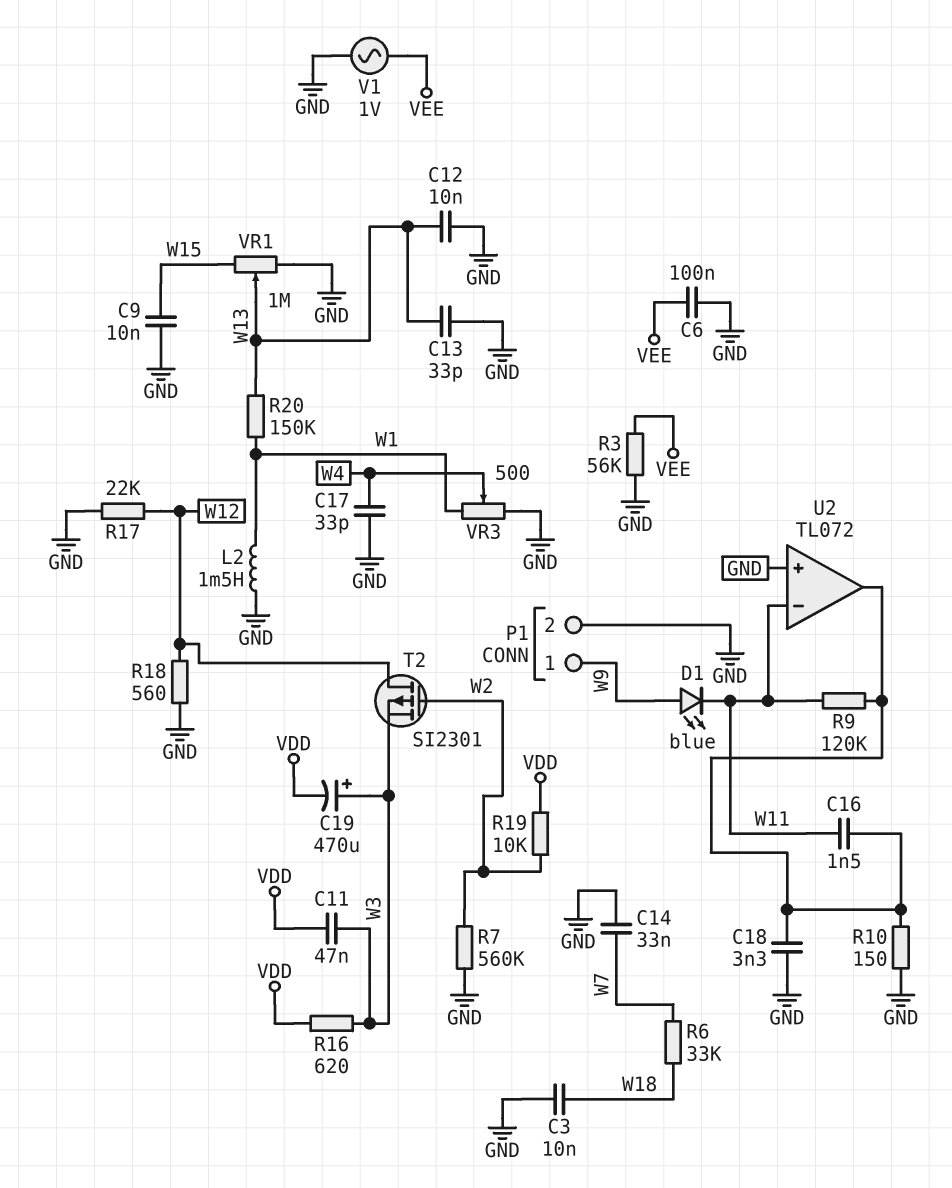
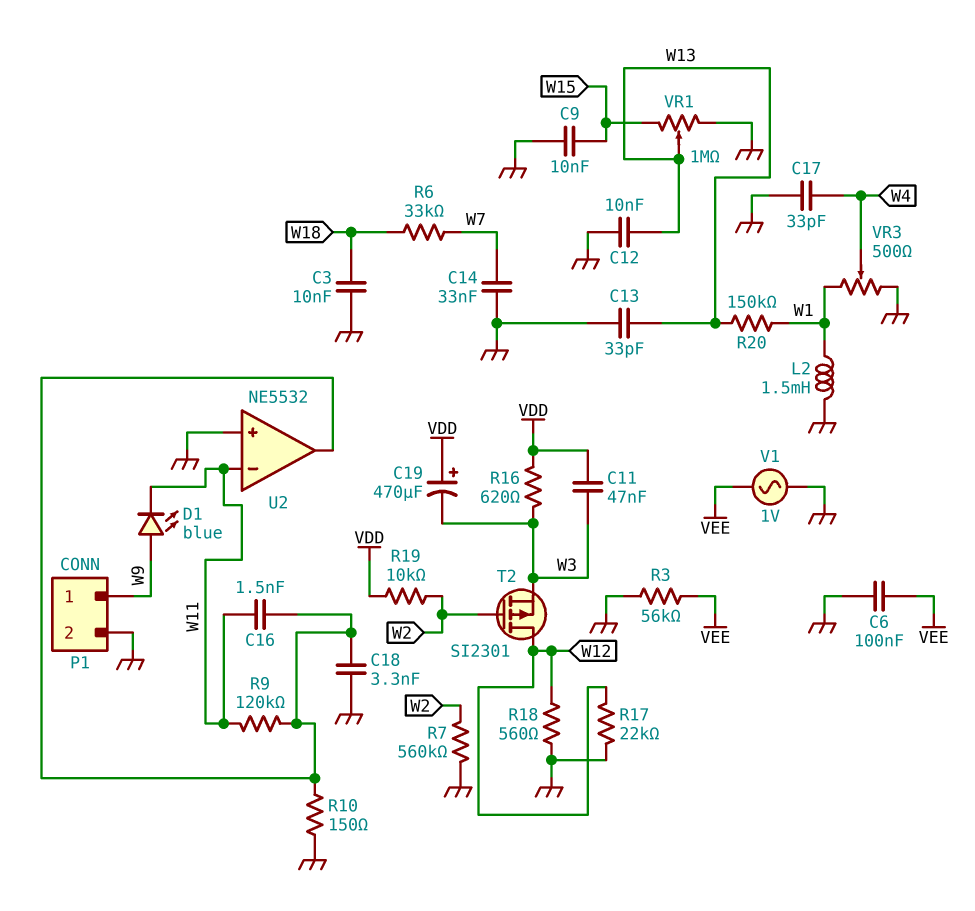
C19: 470uF (plus W3, minus VDD) -> 470uF (plus VDD, minus W3)
U2: TL072 -> NE5532

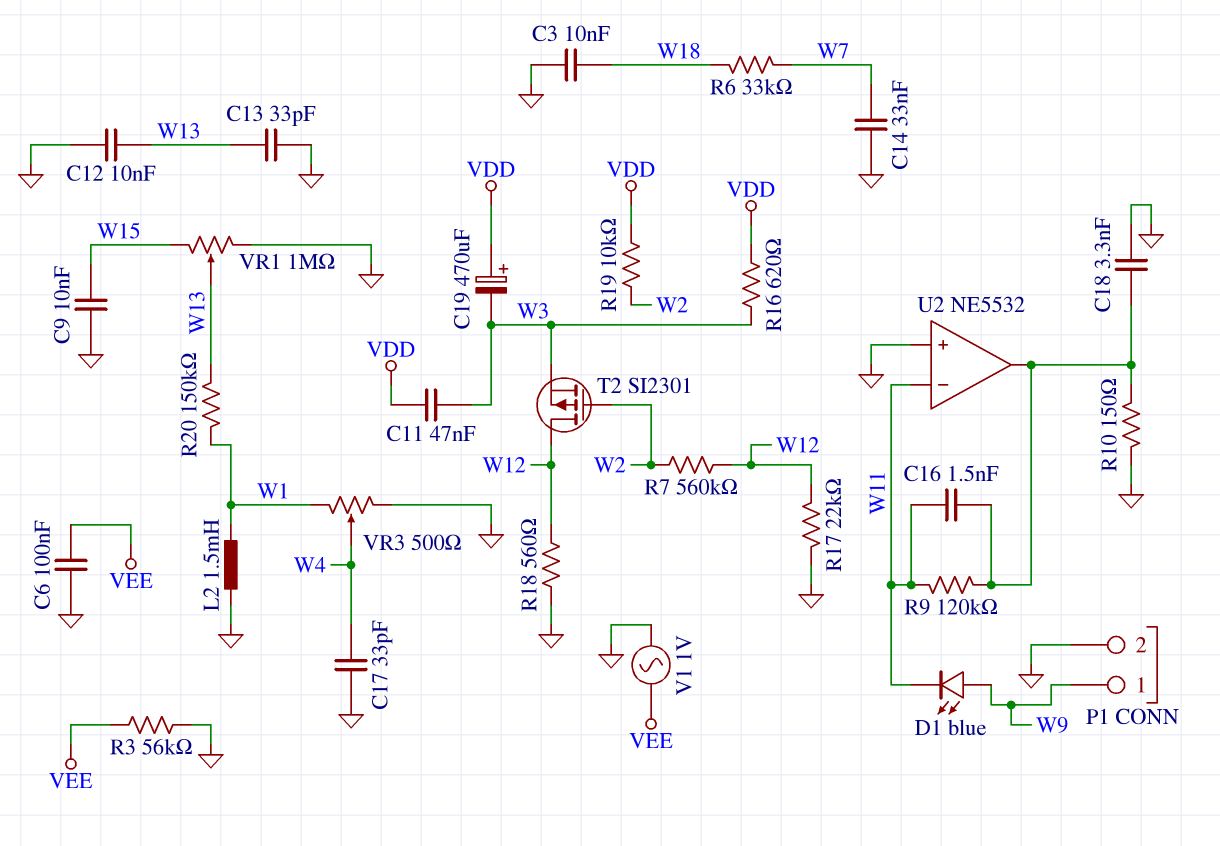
R7: 560k (GND, W2) -> 560k (W2, W12)

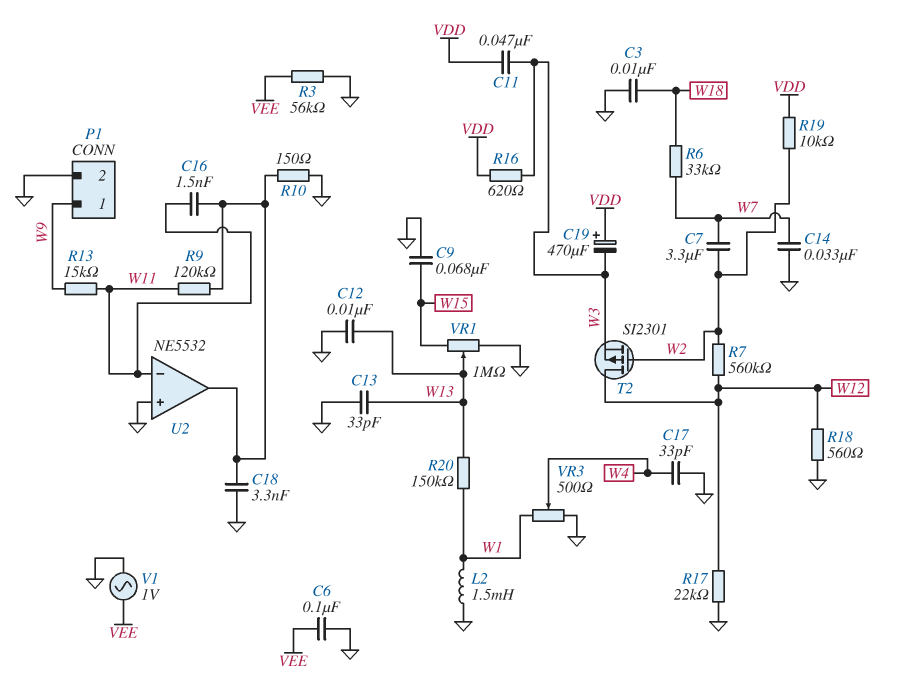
C7: none -> 3.3uF (W2, W7)
C9: 10nF (GND, W15) -> 68nF (GND, W15)
D1: LED blue (A W9, K W11) -> none
R13: none -> 15k (W9, W11)

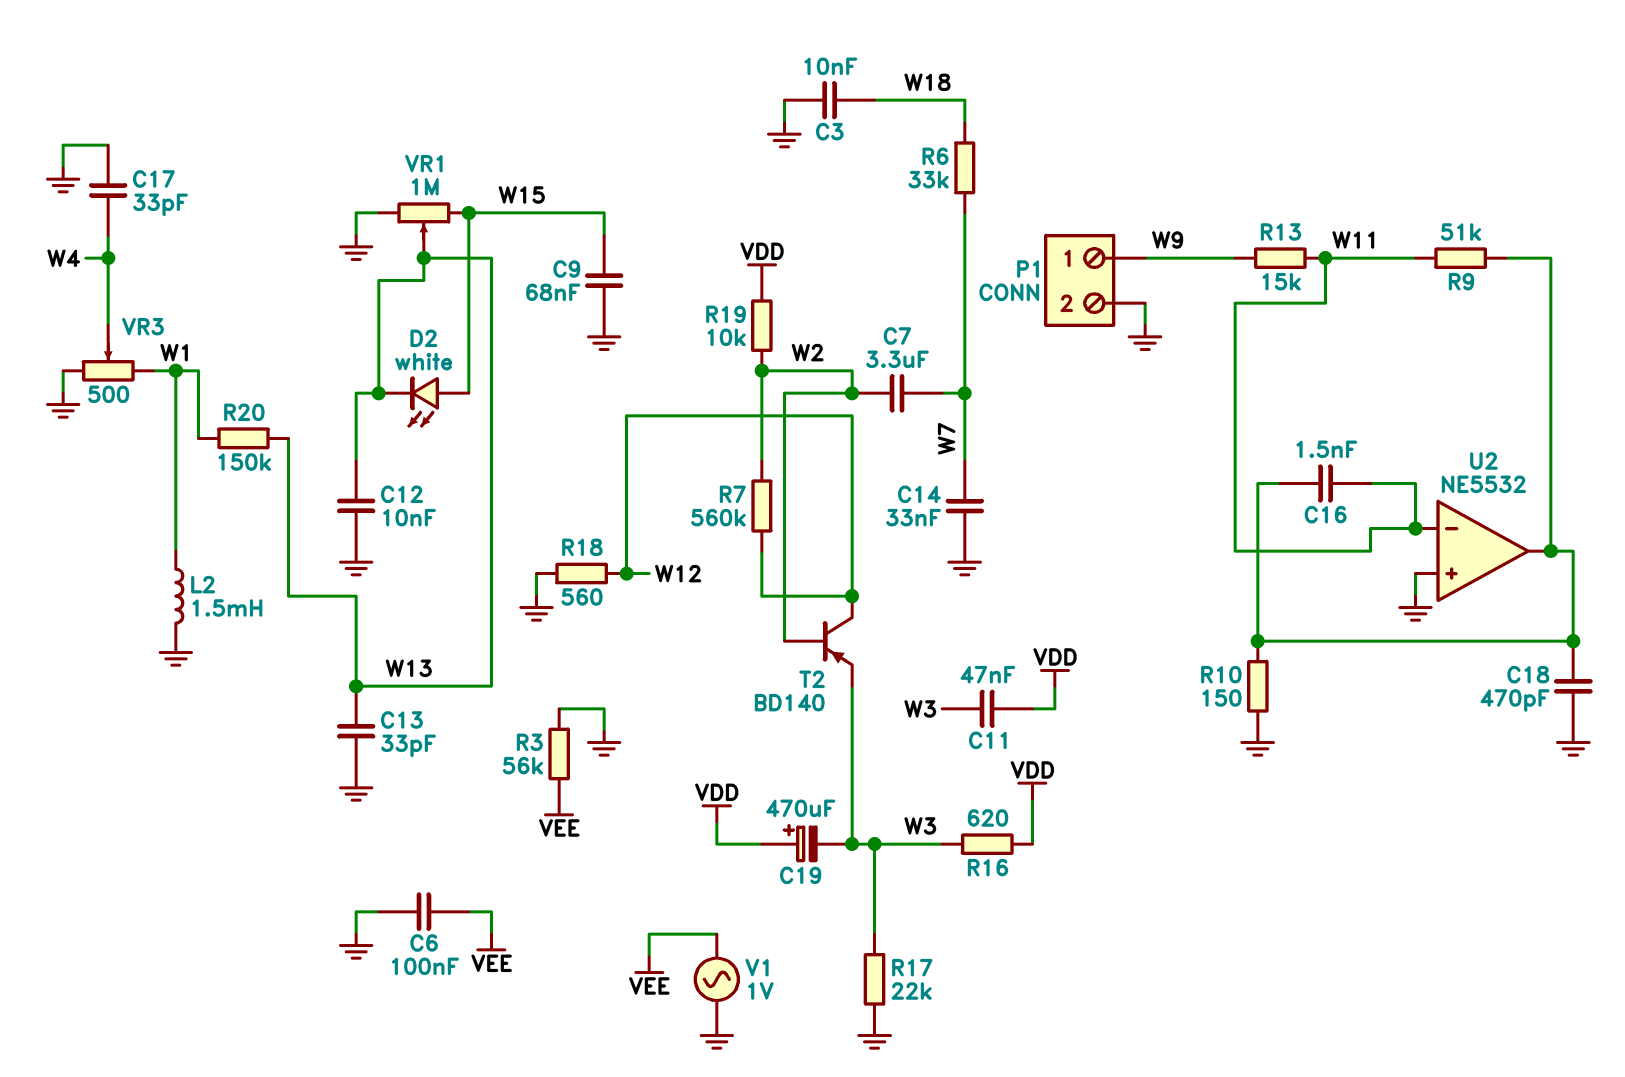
C18: 3.3nF (GND, U2/out) -> 470pF (GND, U2/out)
D2: none -> LED white (A W15, K W13)
R9: 120k (U2/out, W11) -> 51k (U2/out, W11)
R17: 22k (GND, W12) -> 22k (GND, W3)
T2: PMOS SI2301 (G W2, D W12, S W3) -> PNP BD140 (B W2, C W12, E W3)

